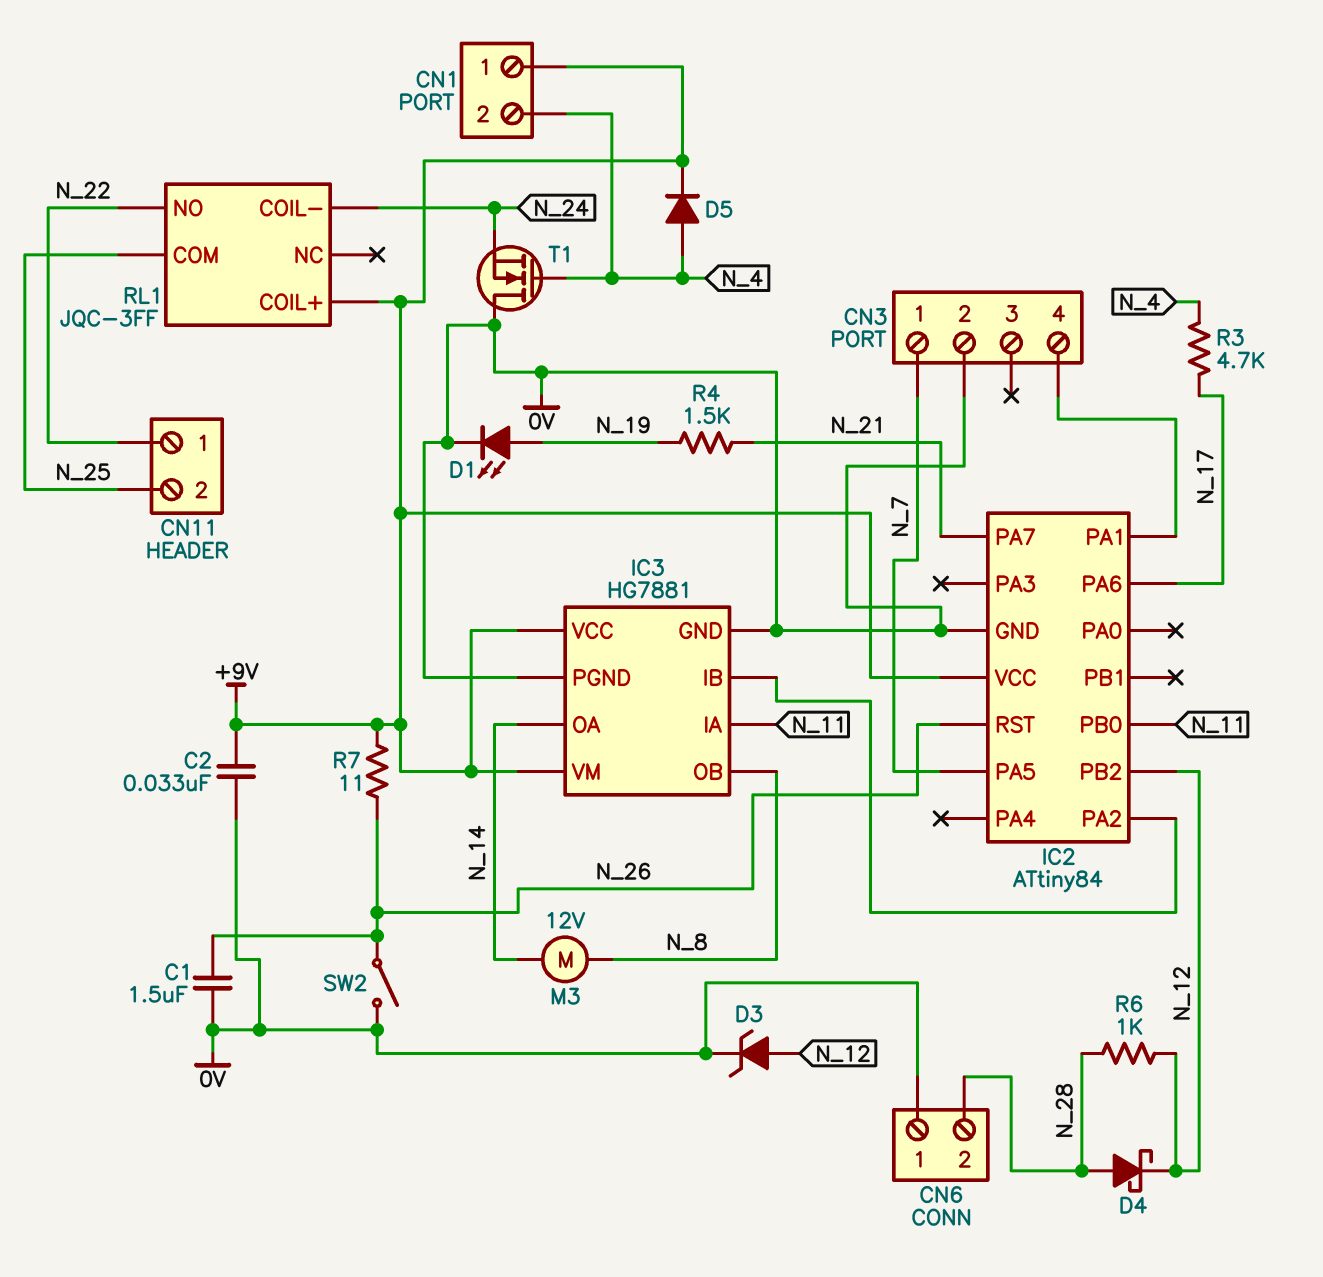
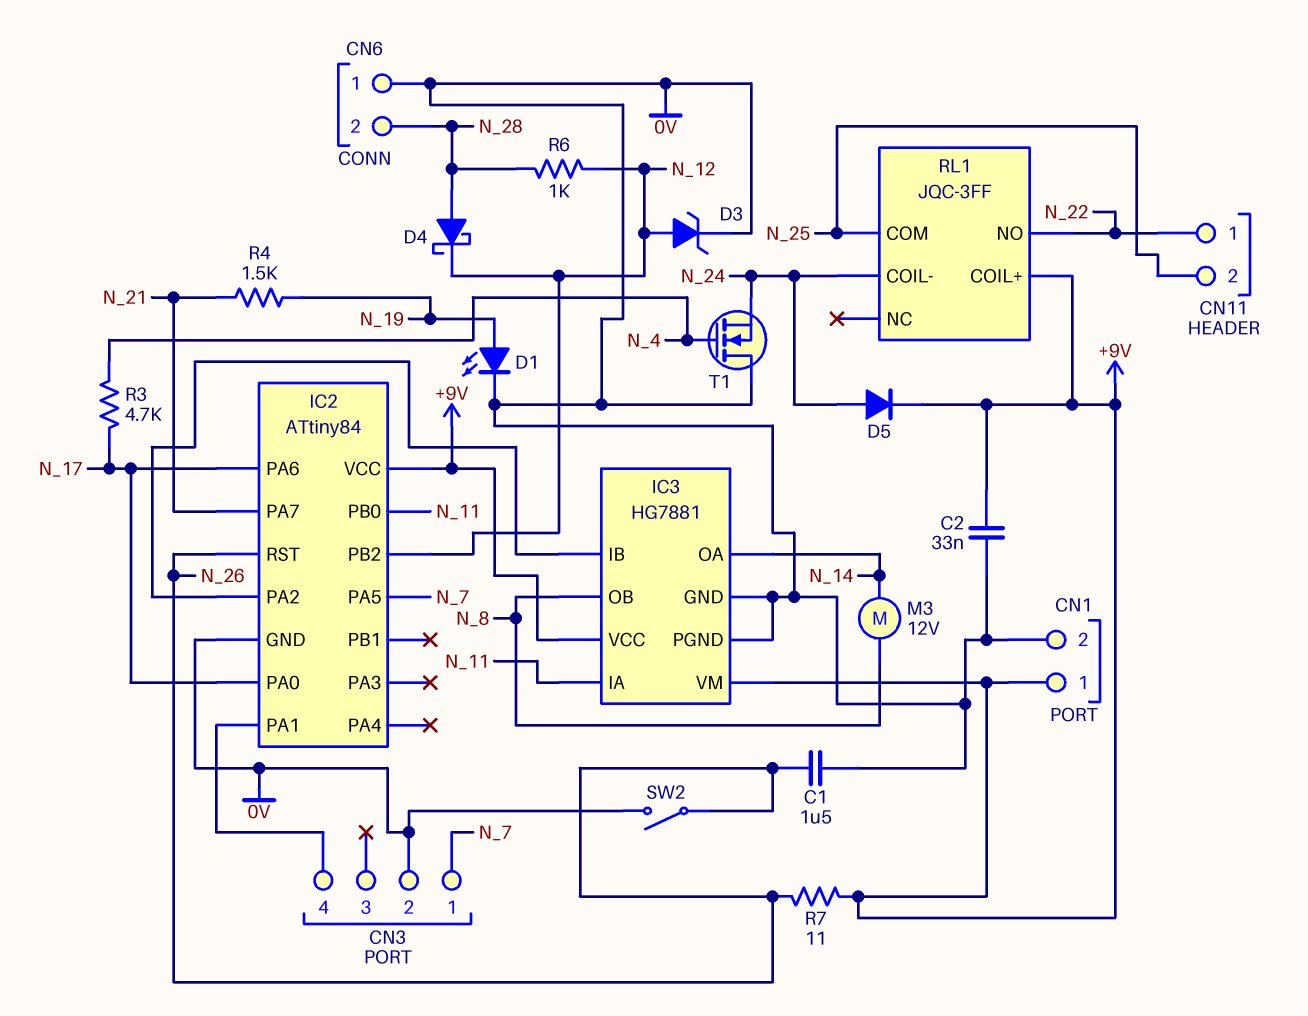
CN1 pin 2: N_4 -> 0V
D5: diode (A N_4, K +9V) -> diode (A N_24, K +9V)
IC2 pin PA0: none -> N_17

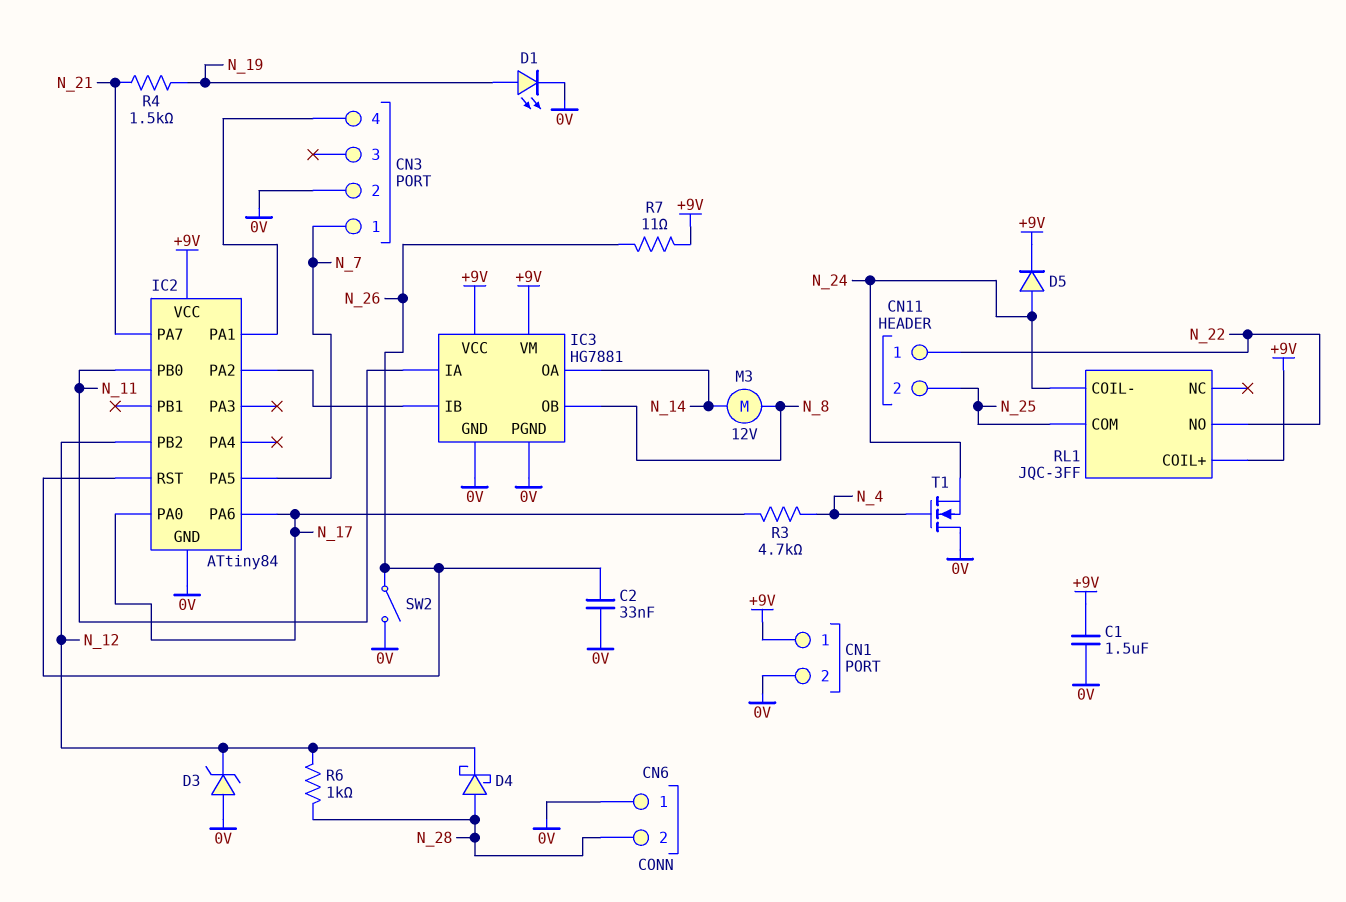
C1: 1.5uF (0V, N_26) -> 1.5uF (+9V, 0V)
C2: 33nF (+9V, 0V) -> 33nF (0V, N_26)
D3: zener (A N_12, K 0V) -> zener (A 0V, K N_12)

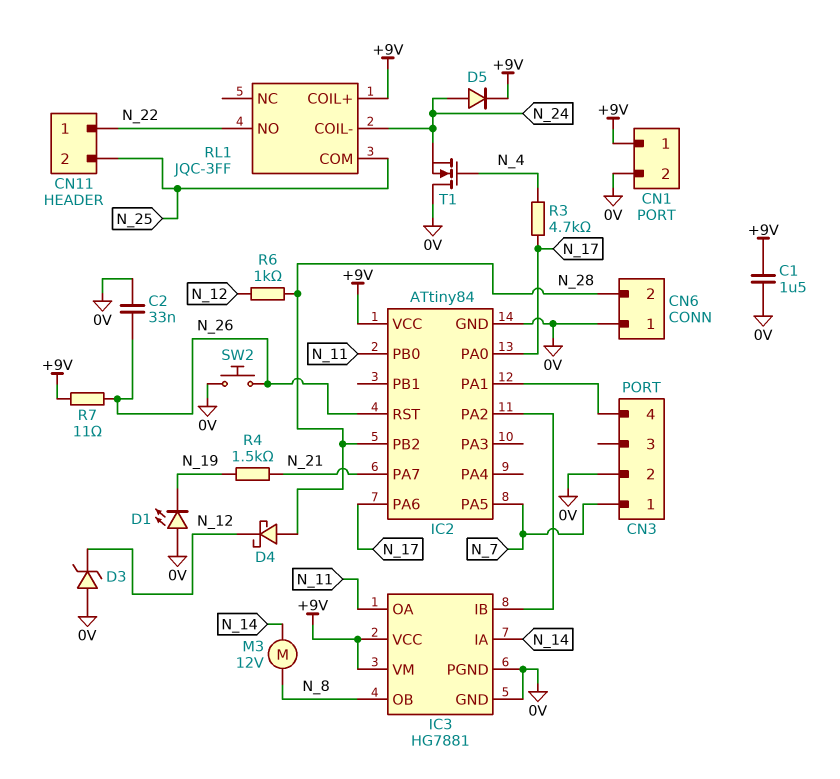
D1: LED (A N_19, K 0V) -> LED (A 0V, K N_19)
IC2 pin PB2: N_12 -> N_28
IC3 pin IA: N_11 -> N_14
IC3 pin OA: N_14 -> N_11
SW2: switch (0V, N_26) -> button (0V, N_26)

